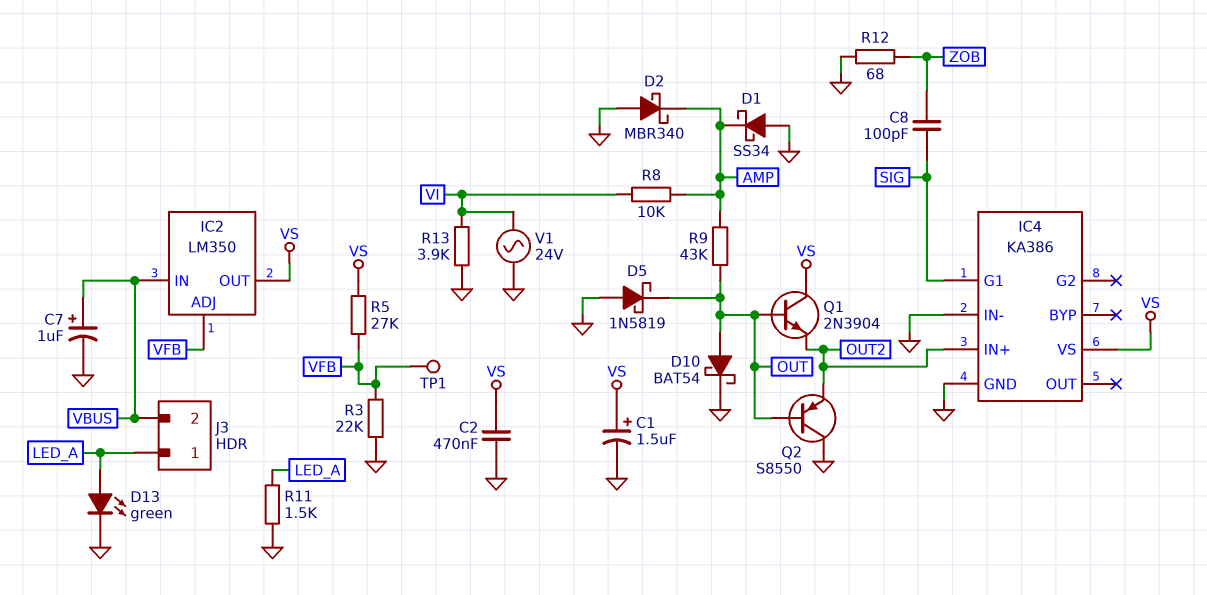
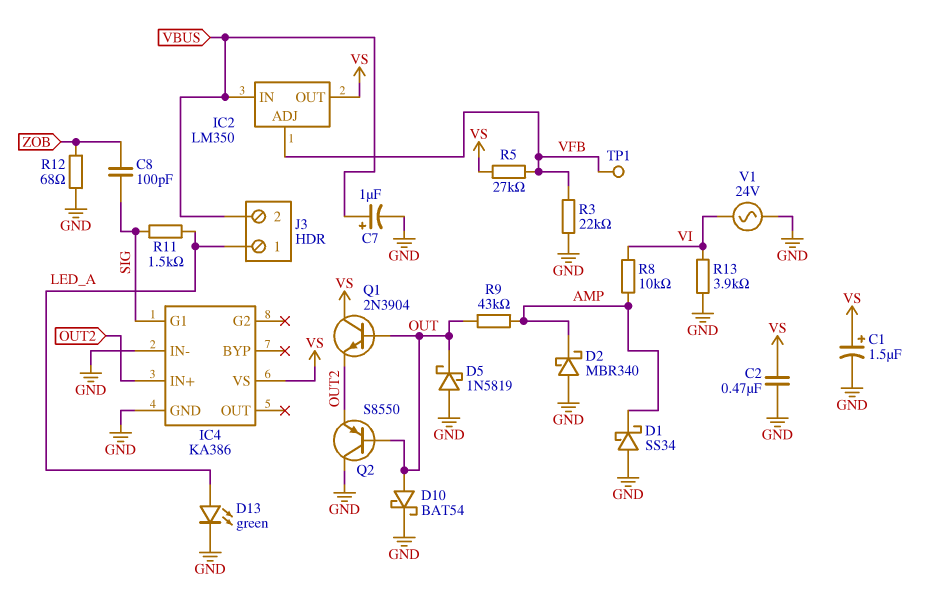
R11: 1.5k (GND, LED_A) -> 1.5k (LED_A, SIG)

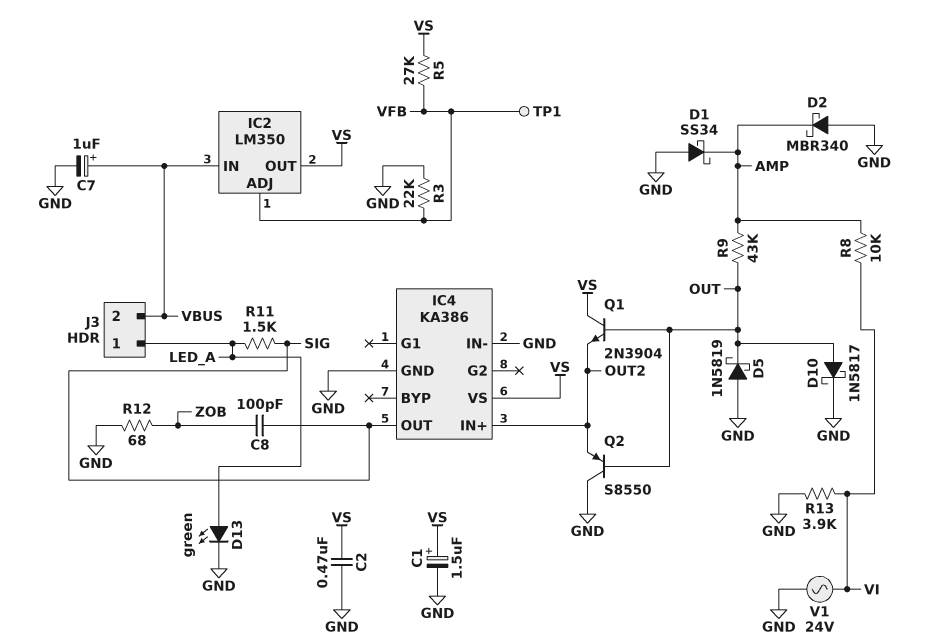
D10: schottky BAT54 (A OUT, K GND) -> schottky 1N5817 (A OUT, K GND)
IC4 pin G1: SIG -> none
IC4 pin OUT: none -> SIG

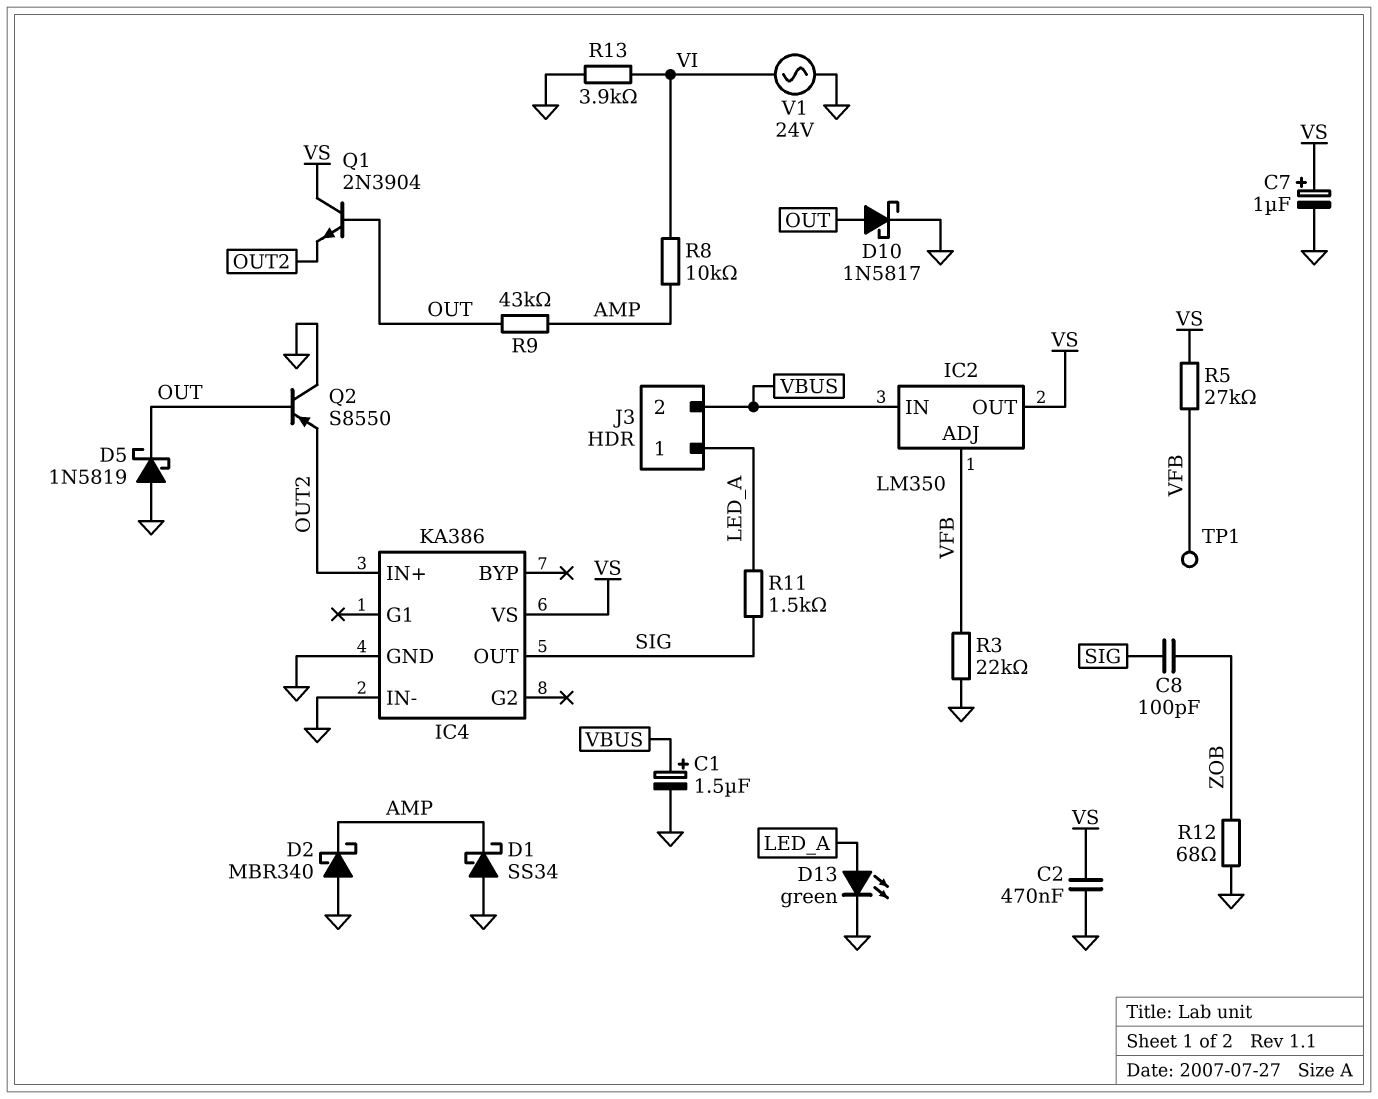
C1: 1.5uF (plus VS, minus GND) -> 1.5uF (plus VBUS, minus GND)
C7: 1uF (plus VBUS, minus GND) -> 1uF (plus VS, minus GND)

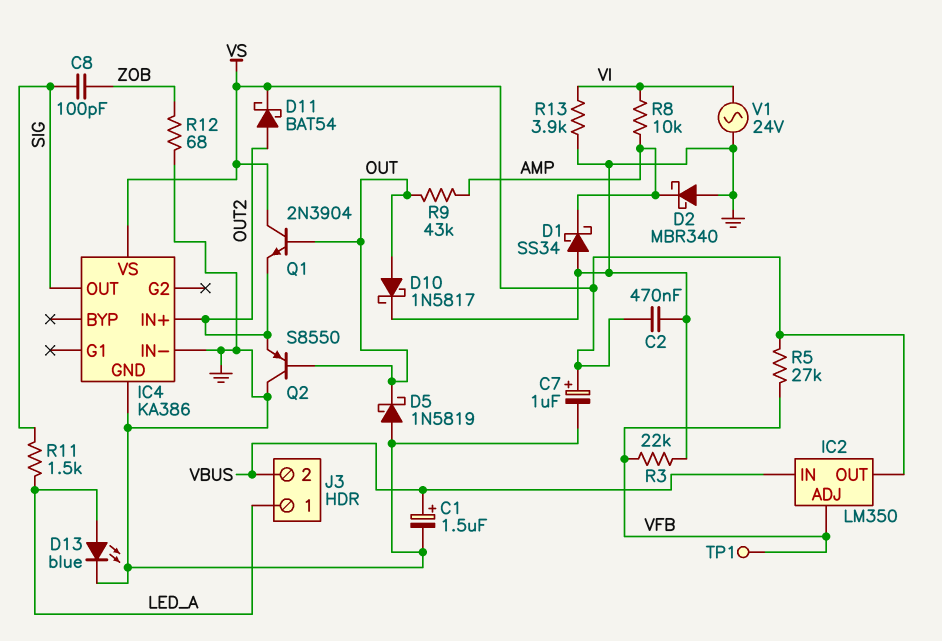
D11: none -> schottky BAT54 (A OUT2, K VS)
D13: LED green (A LED_A, K GND) -> LED blue (A LED_A, K GND)

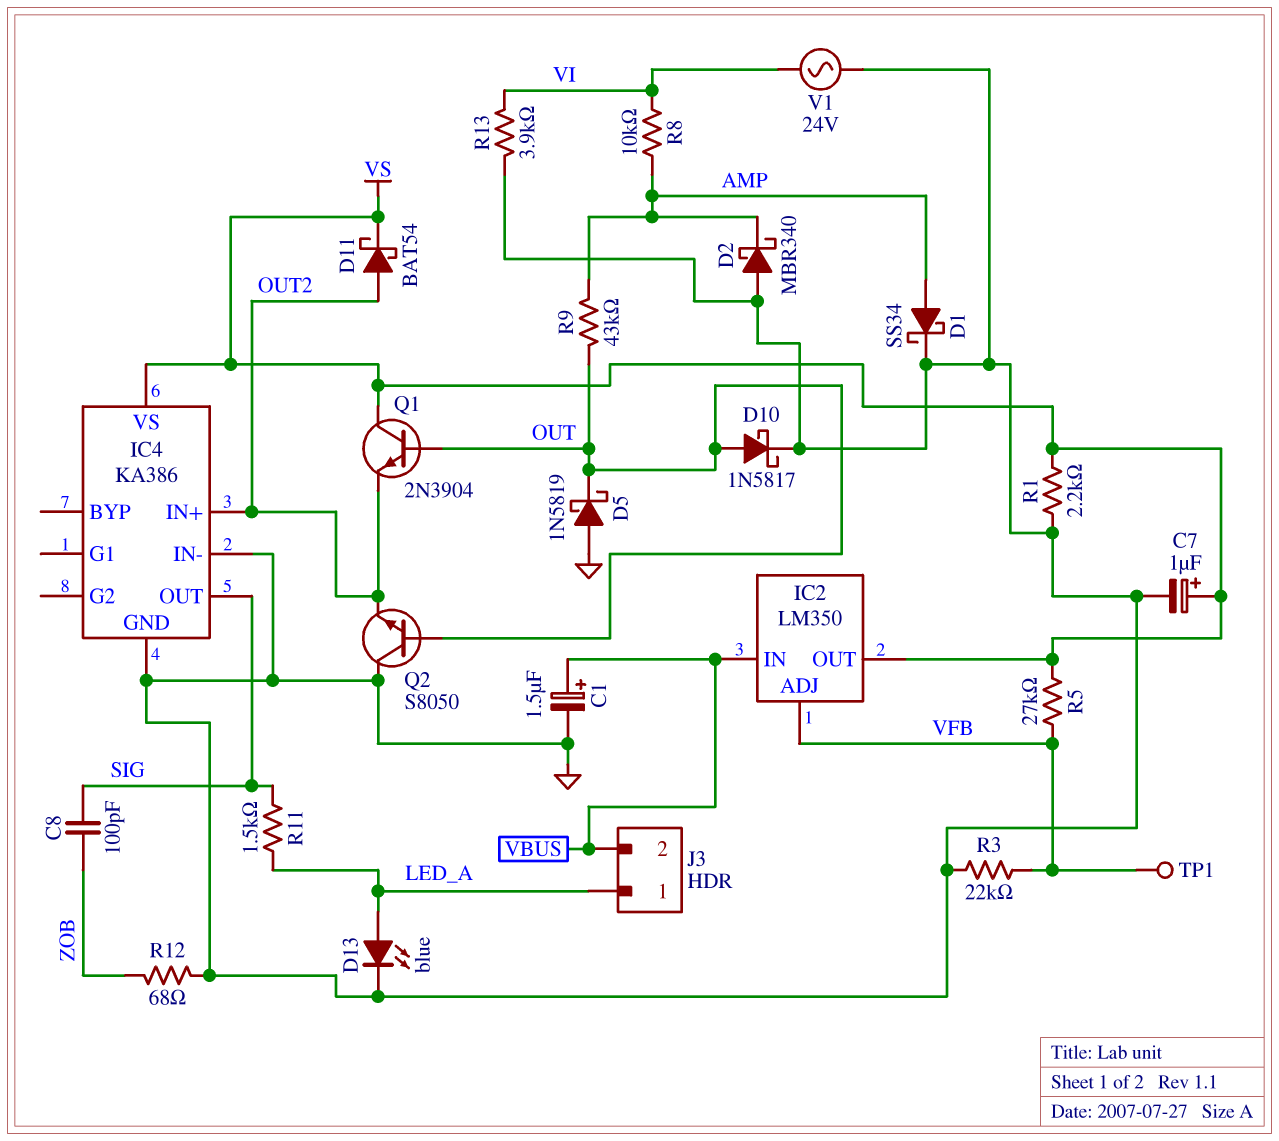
C2: 470nF (GND, VS) -> none
D1: schottky SS34 (A GND, K AMP) -> schottky SS34 (A AMP, K GND)
Q2: PNP S8550 (B OUT, C GND, E OUT2) -> NPN S8050 (B OUT, C GND, E OUT2)
R1: none -> 2.2k (GND, VS)

